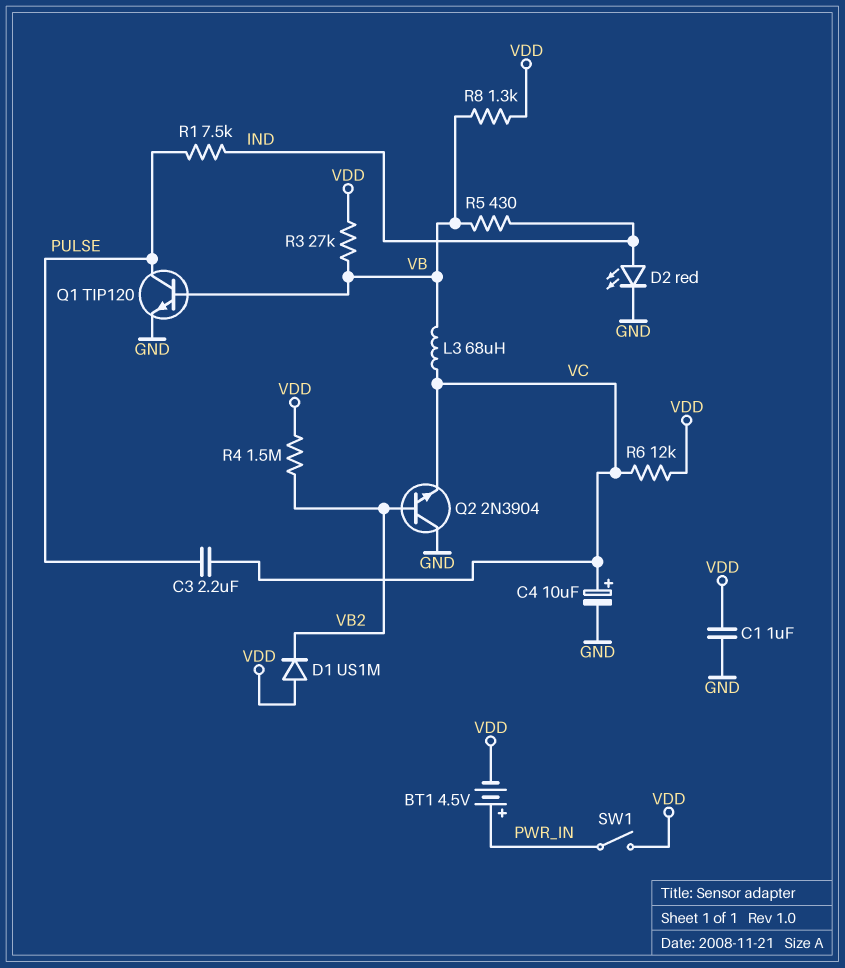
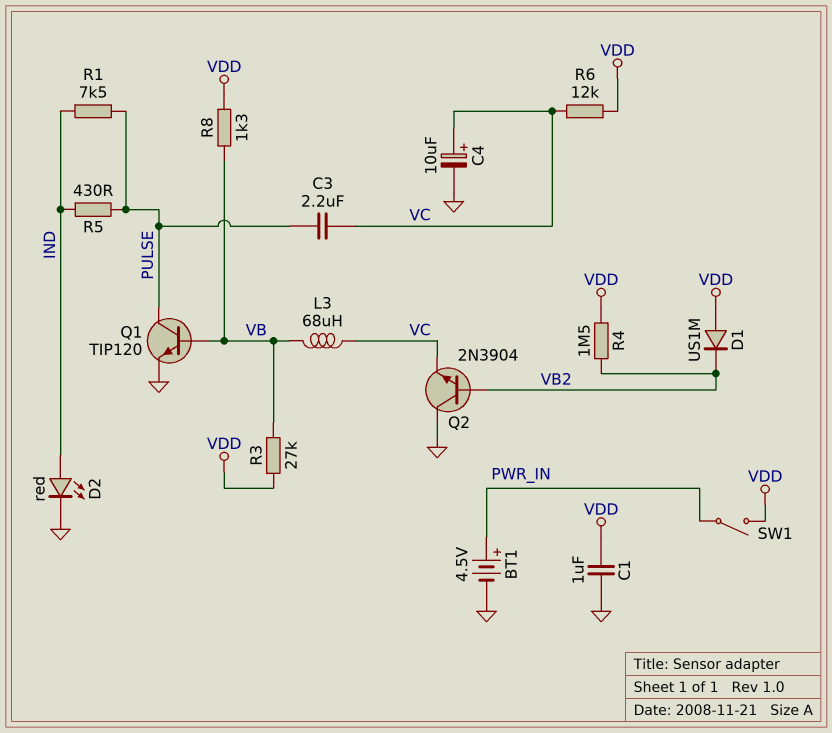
BT1: 4.5V (plus PWR_IN, minus VDD) -> 4.5V (plus PWR_IN, minus GND)
R5: 430 (IND, VB) -> 430 (IND, PULSE)

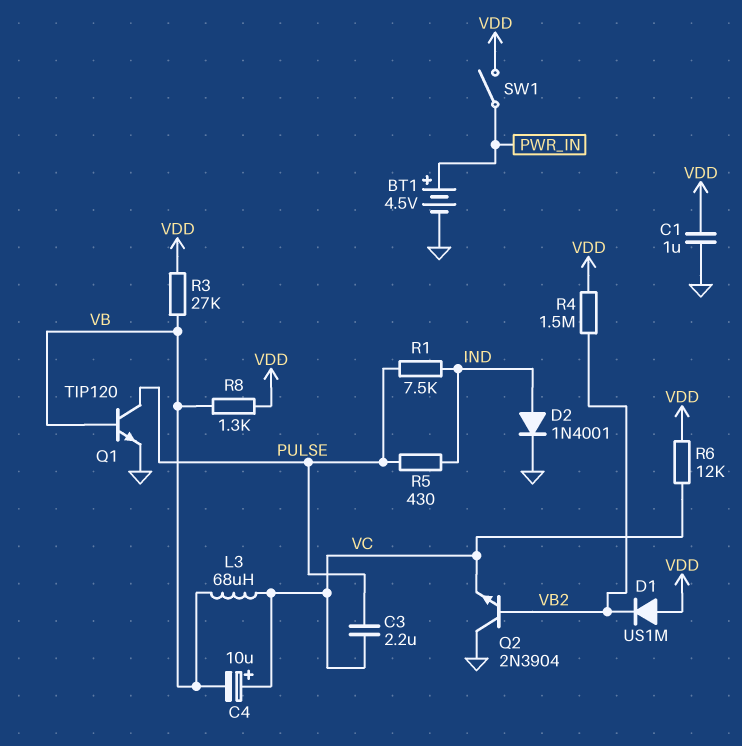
C4: 10uF (plus VC, minus GND) -> 10uF (plus VC, minus VB)
D2: LED red (A IND, K GND) -> diode 1N4001 (A IND, K GND)

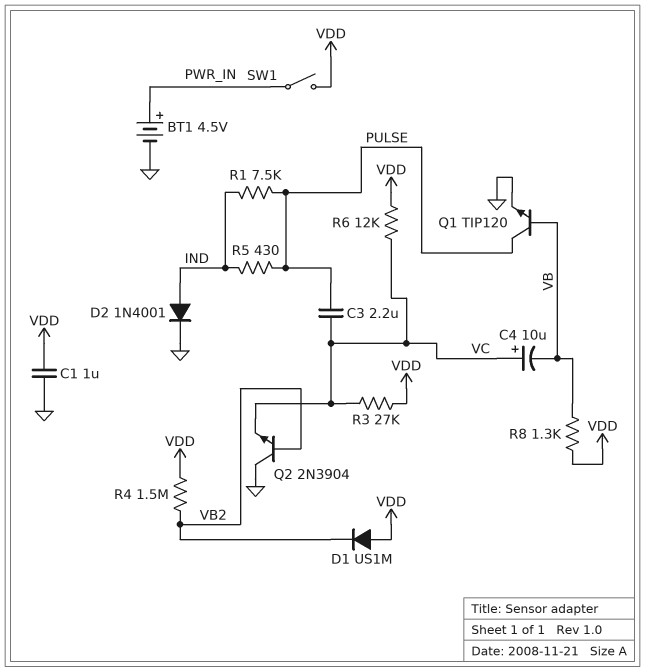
L3: 68uH (VB, VC) -> none
R3: 27k (VB, VDD) -> 27k (VC, VDD)

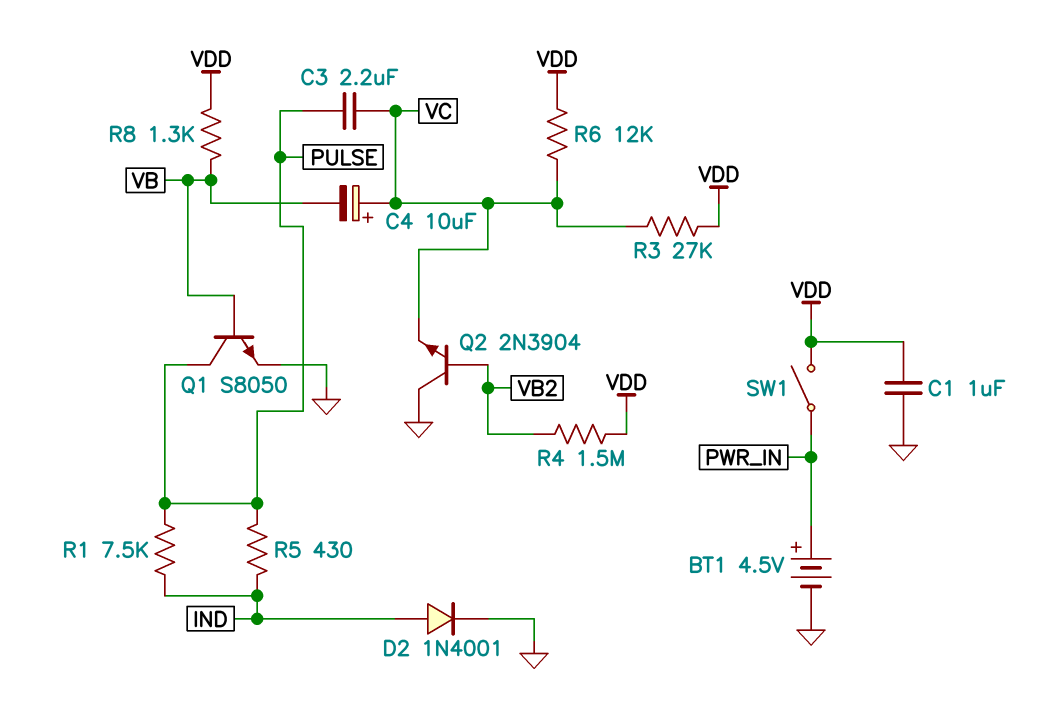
D1: diode US1M (A VDD, K VB2) -> none
Q1: NPN TIP120 (B VB, C PULSE, E GND) -> NPN S8050 (B VB, C PULSE, E GND)

